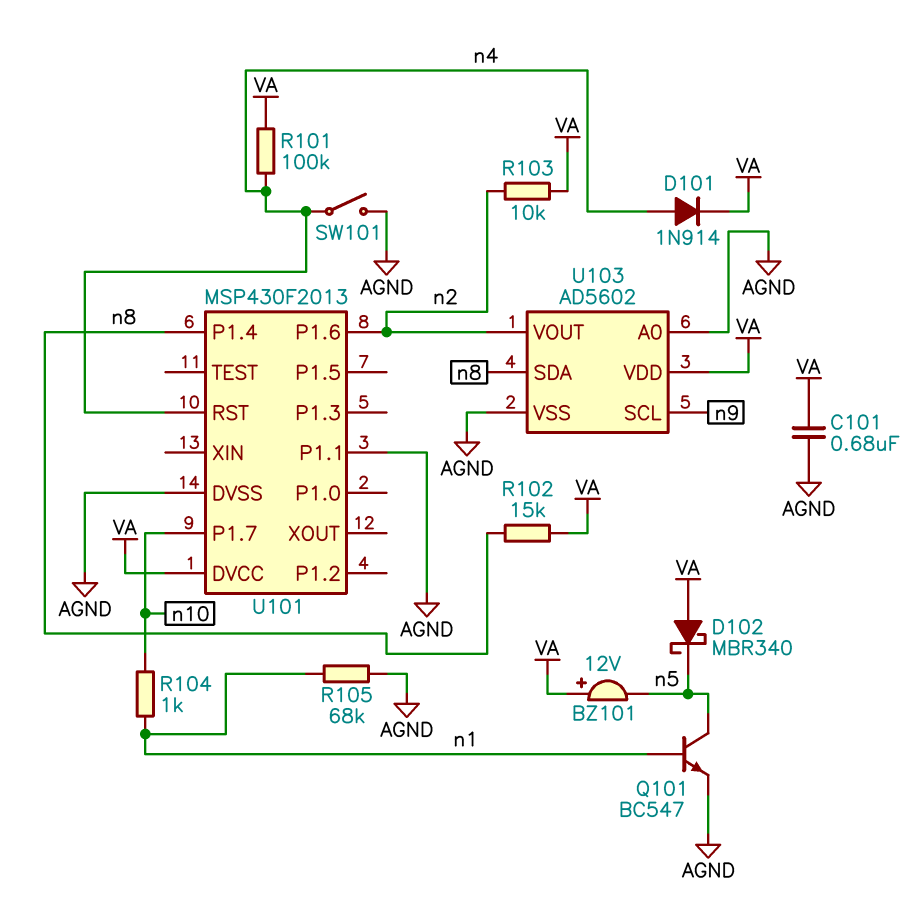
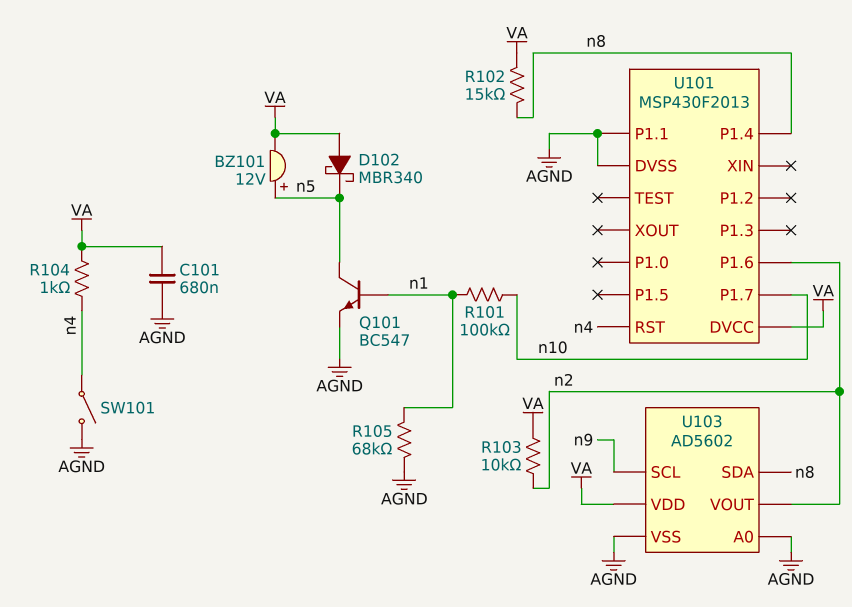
BZ101: buzzer 12V (plus VA, minus n5) -> buzzer 12V (plus n5, minus VA)
D101: diode 1N914 (A n4, K VA) -> none
R101: 100k (VA, n4) -> 100k (n1, n10)
R104: 1k (n1, n10) -> 1k (VA, n4)

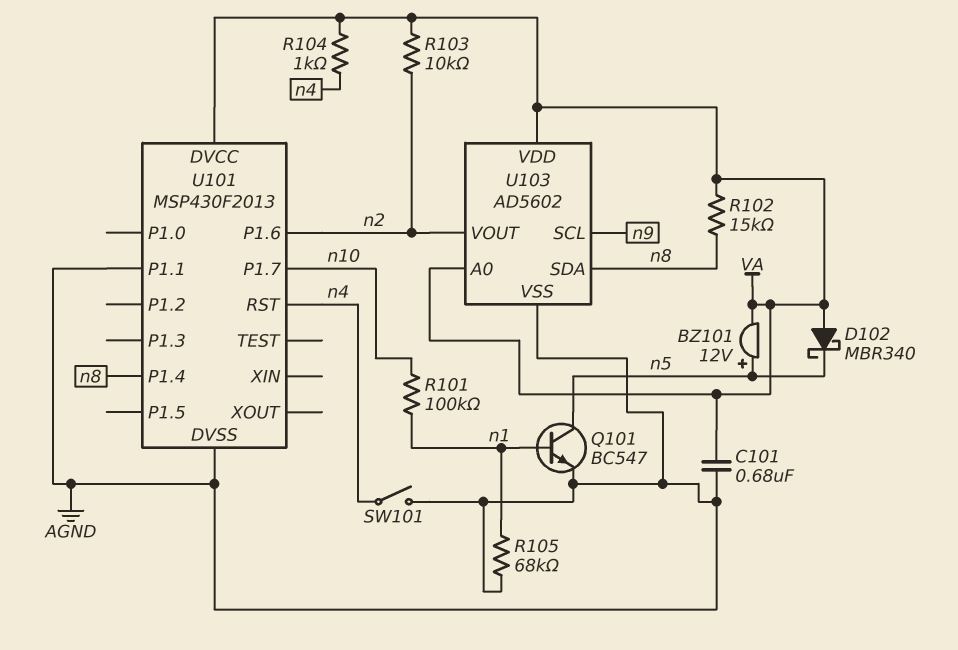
U103 pin A0: AGND -> VA

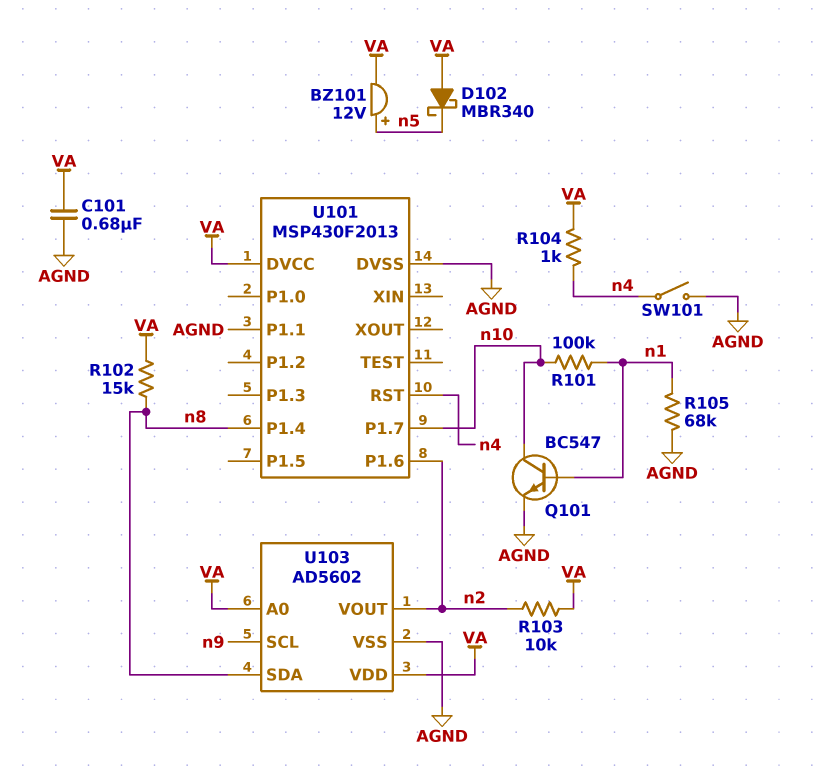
Q101: NPN BC547 (B n1, C n5, E AGND) -> NPN BC547 (B n1, C n10, E AGND)

